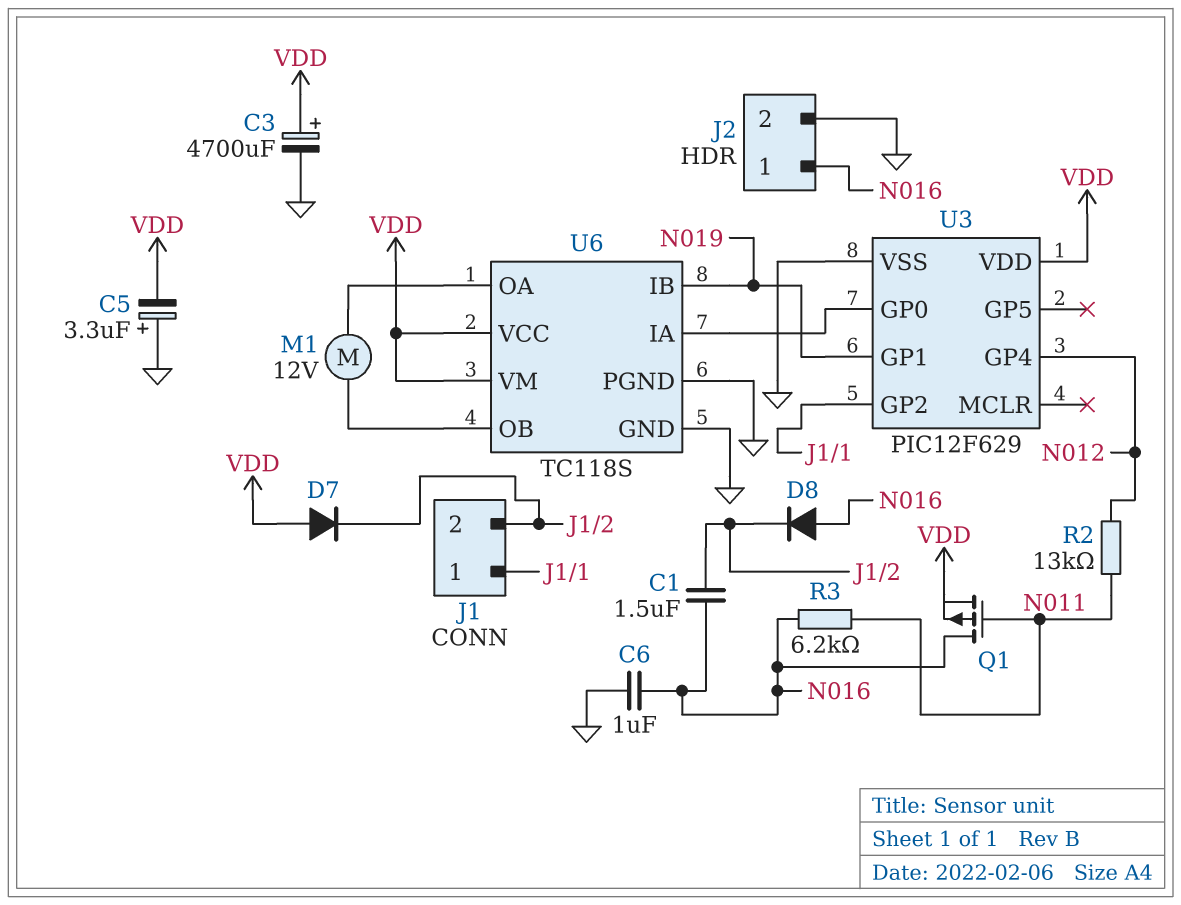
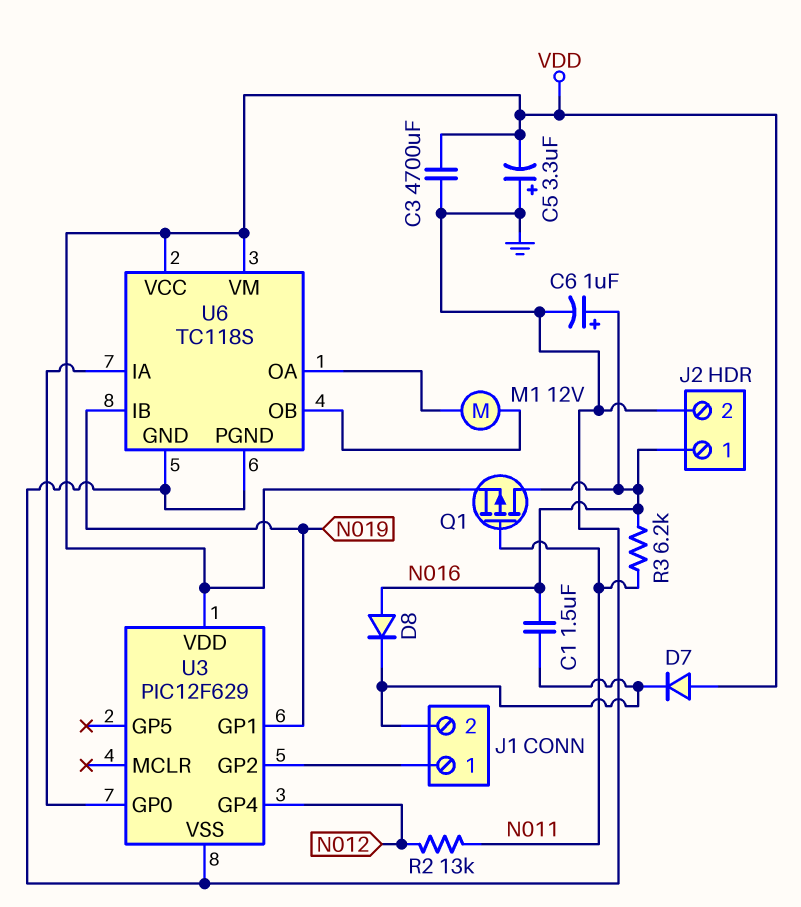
C3: 4700uF (plus VDD, minus GND) -> 4700uF (GND, VDD)
C6: 1uF (GND, N016) -> 1uF (plus N016, minus GND)

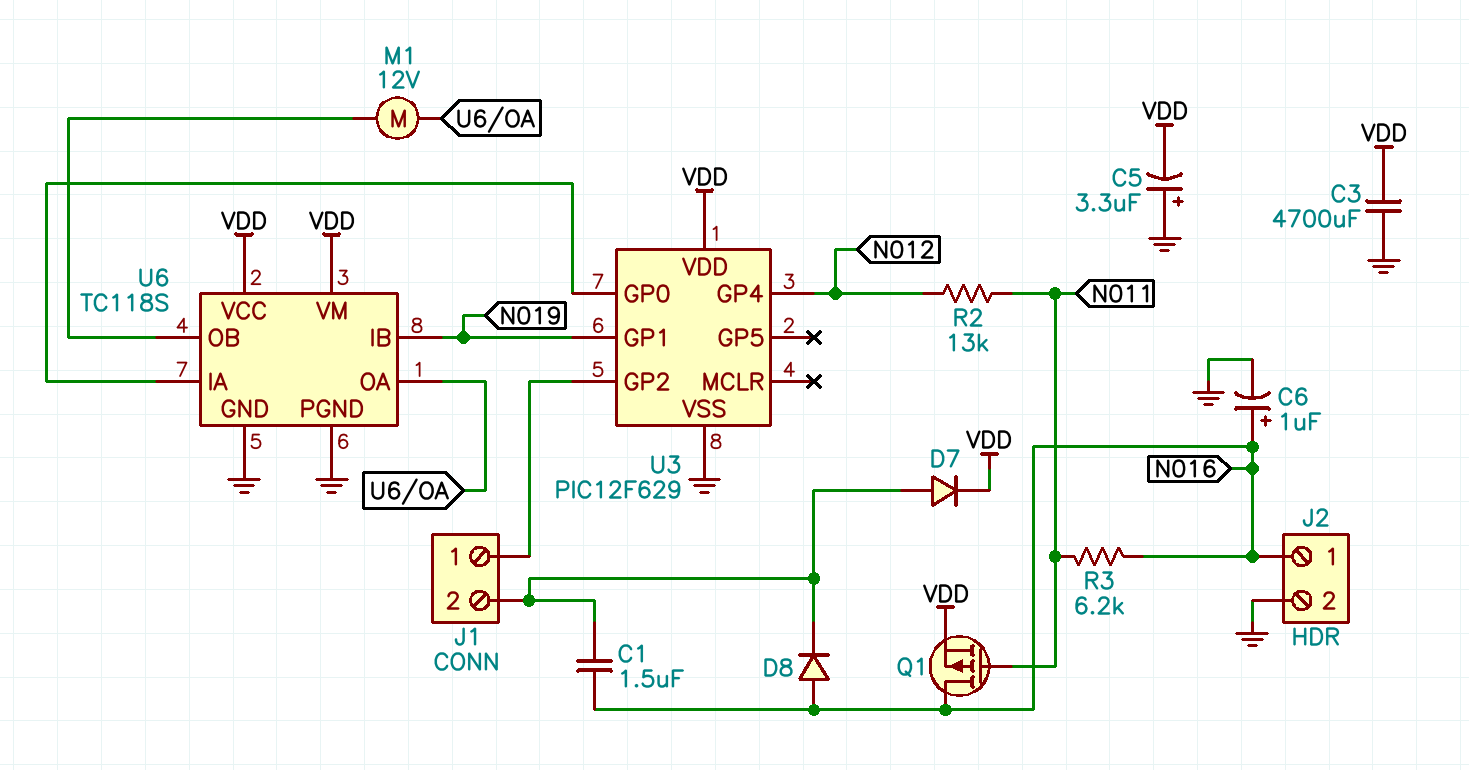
D7: diode (A VDD, K J1/2) -> diode (A J1/2, K VDD)

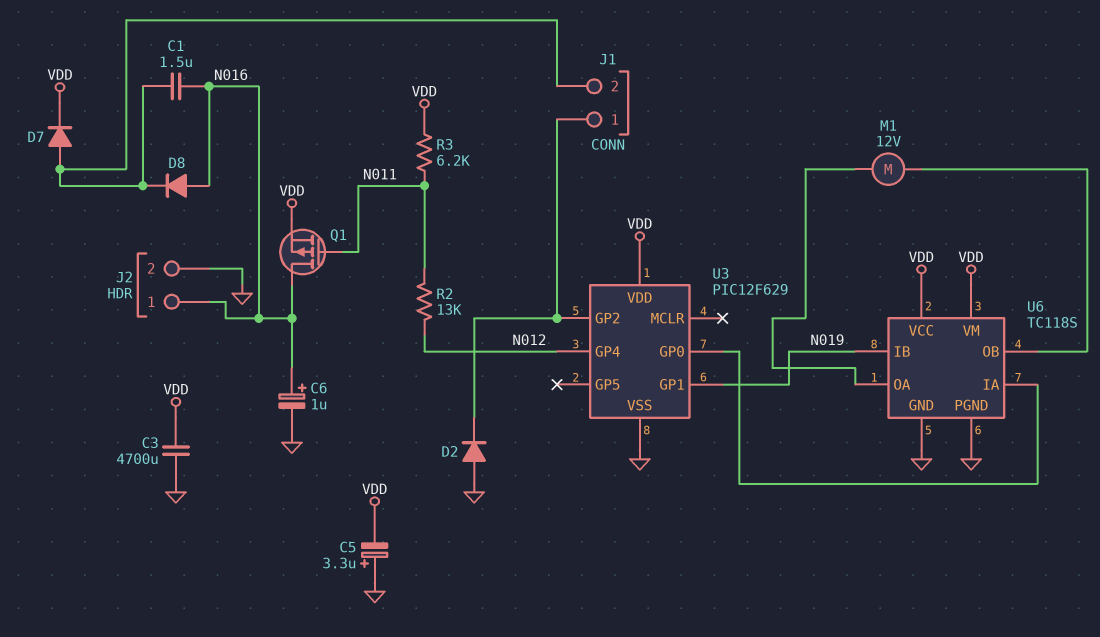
D2: none -> diode (A GND, K J1/1)
R3: 6.2k (N011, N016) -> 6.2k (N011, VDD)

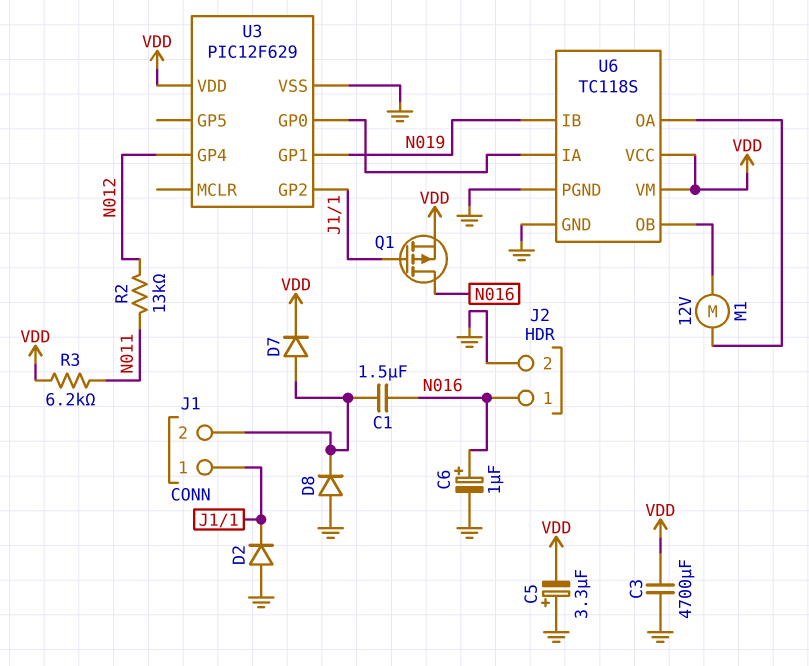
D8: diode (A N016, K J1/2) -> diode (A GND, K J1/2)
Q1: PMOS (G N011, D N016, S VDD) -> PMOS (G J1/1, D N016, S VDD)

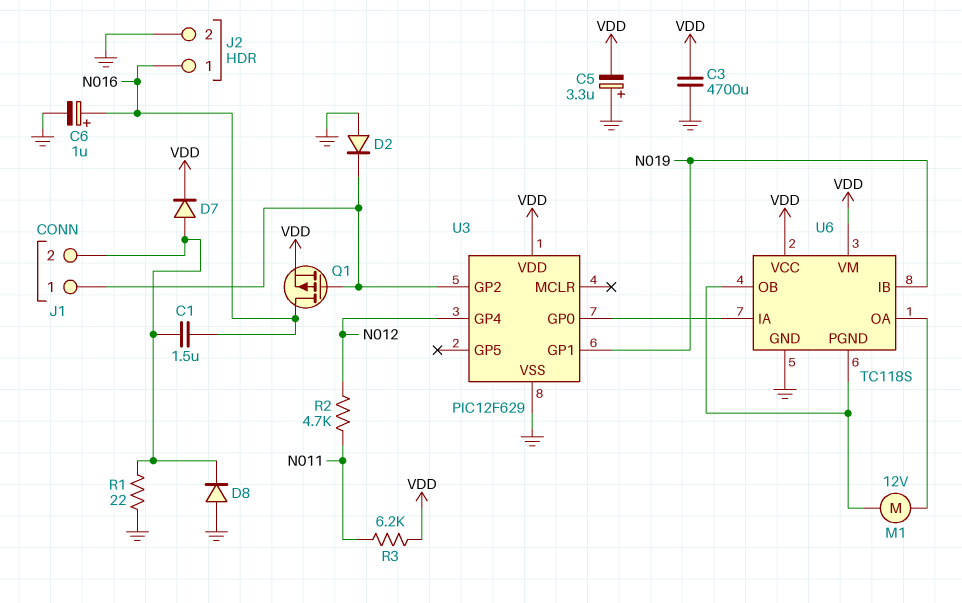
R1: none -> 22 (GND, J1/2)
R2: 13k (N011, N012) -> 4.7k (N011, N012)
U6 pin PGND: GND -> U6/OB

